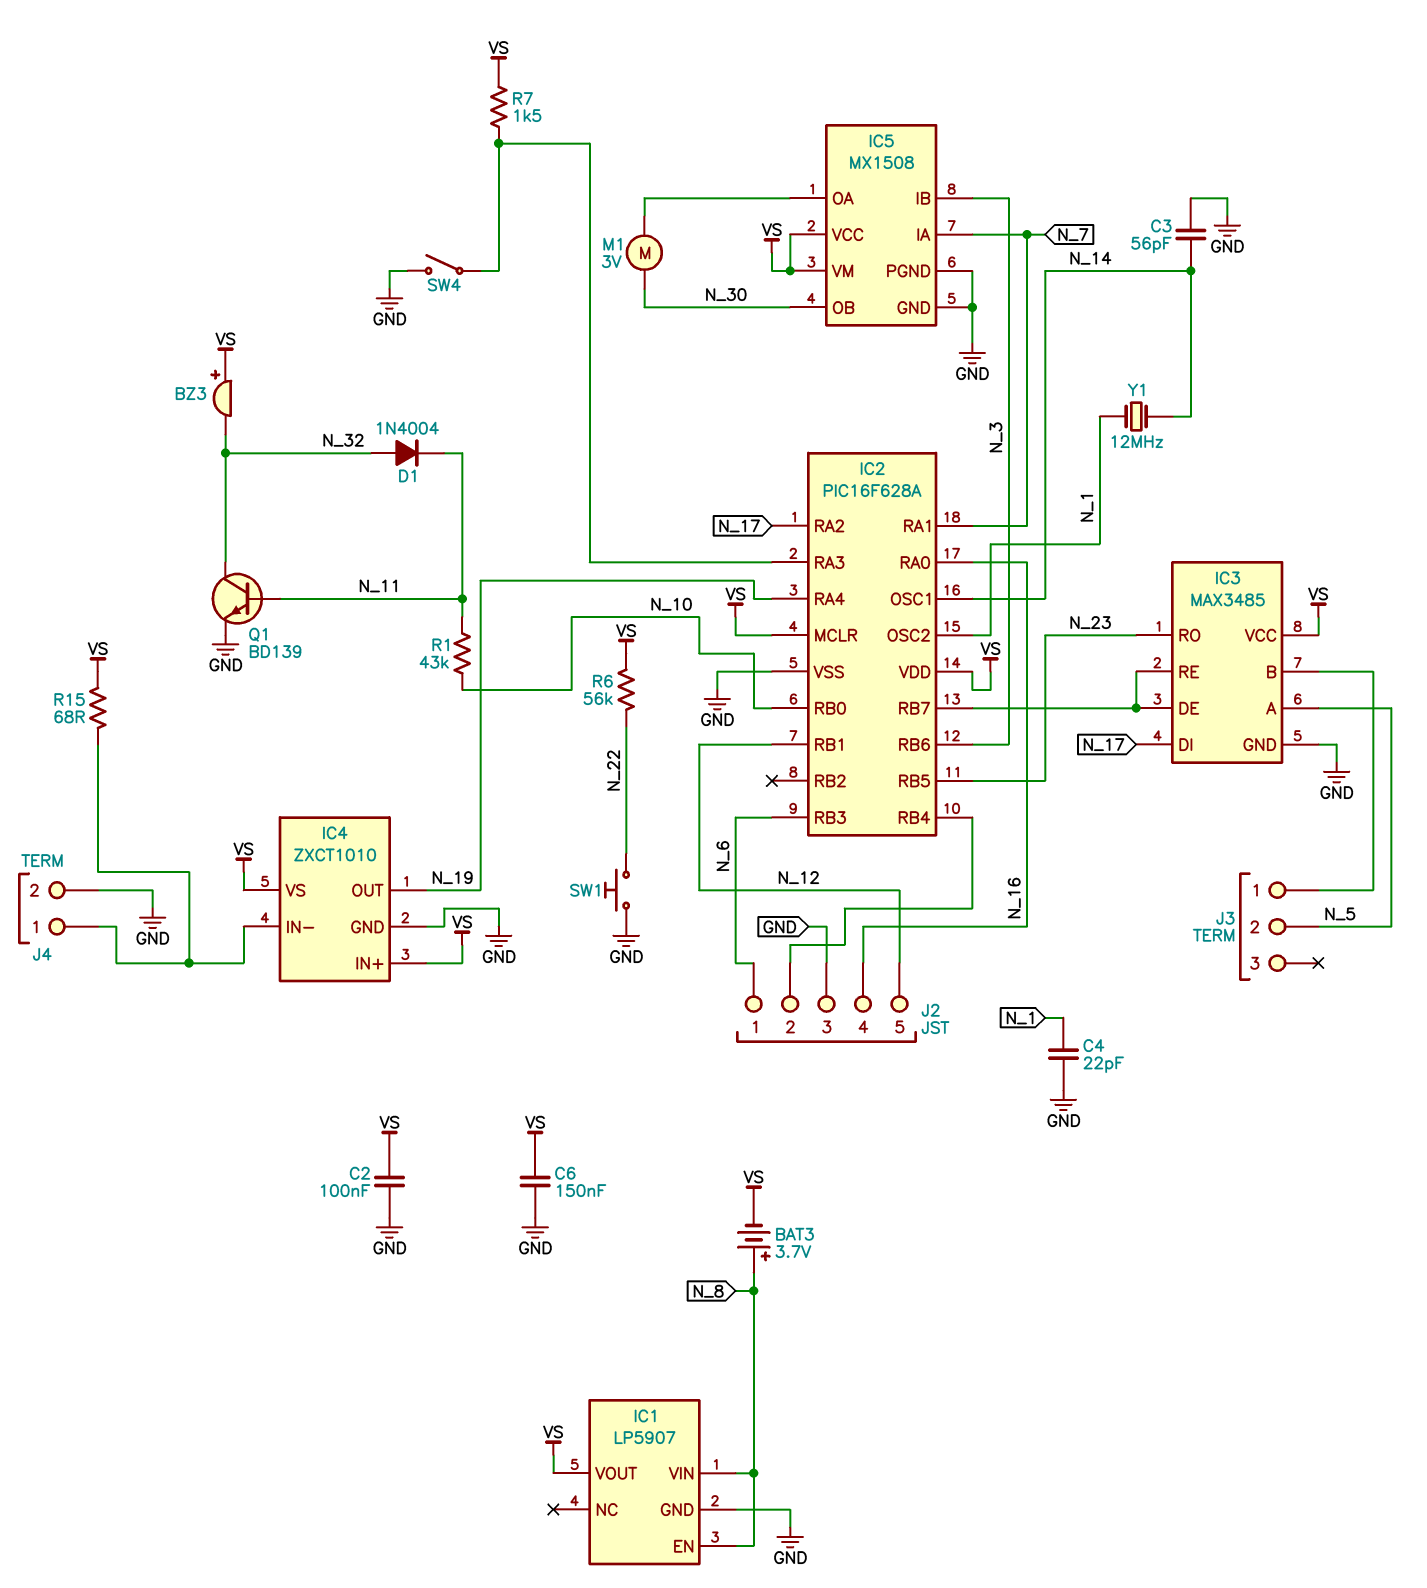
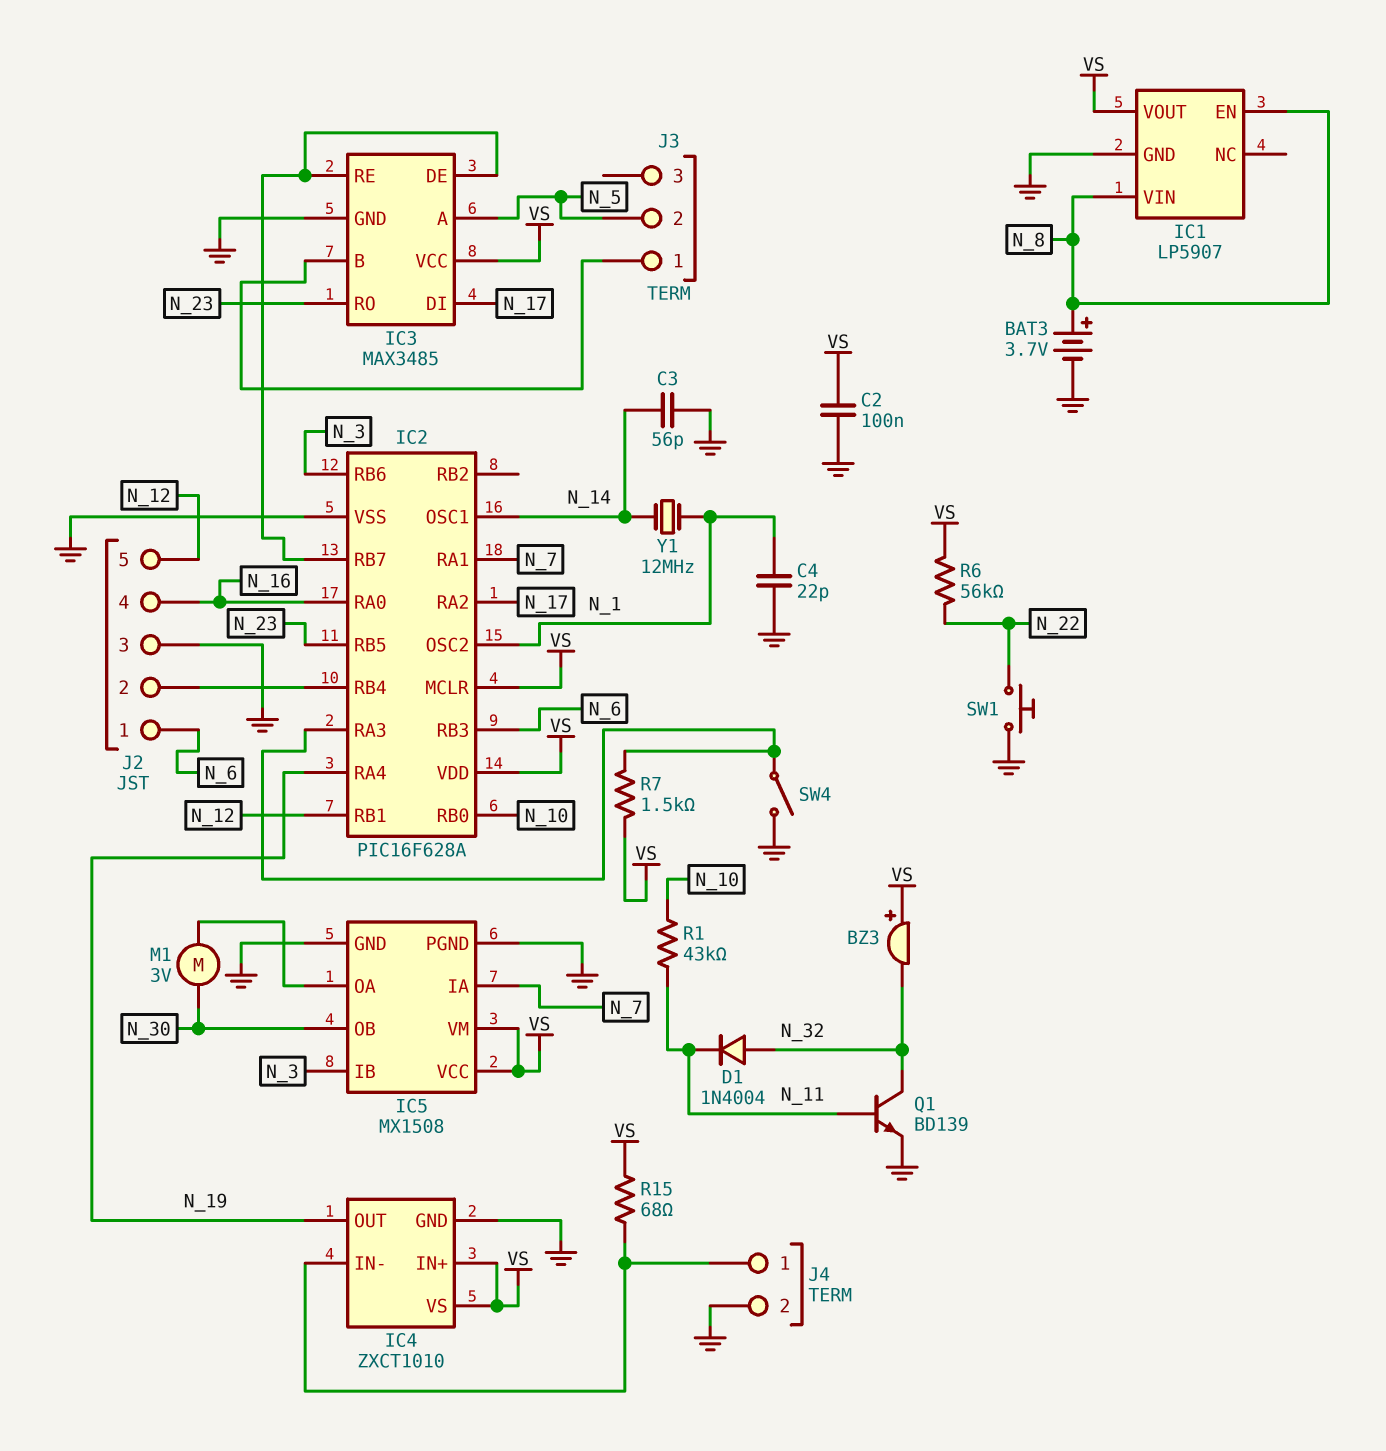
BAT3: 3.7V (plus N_8, minus VS) -> 3.7V (plus N_8, minus GND)
C6: 150nF (GND, VS) -> none

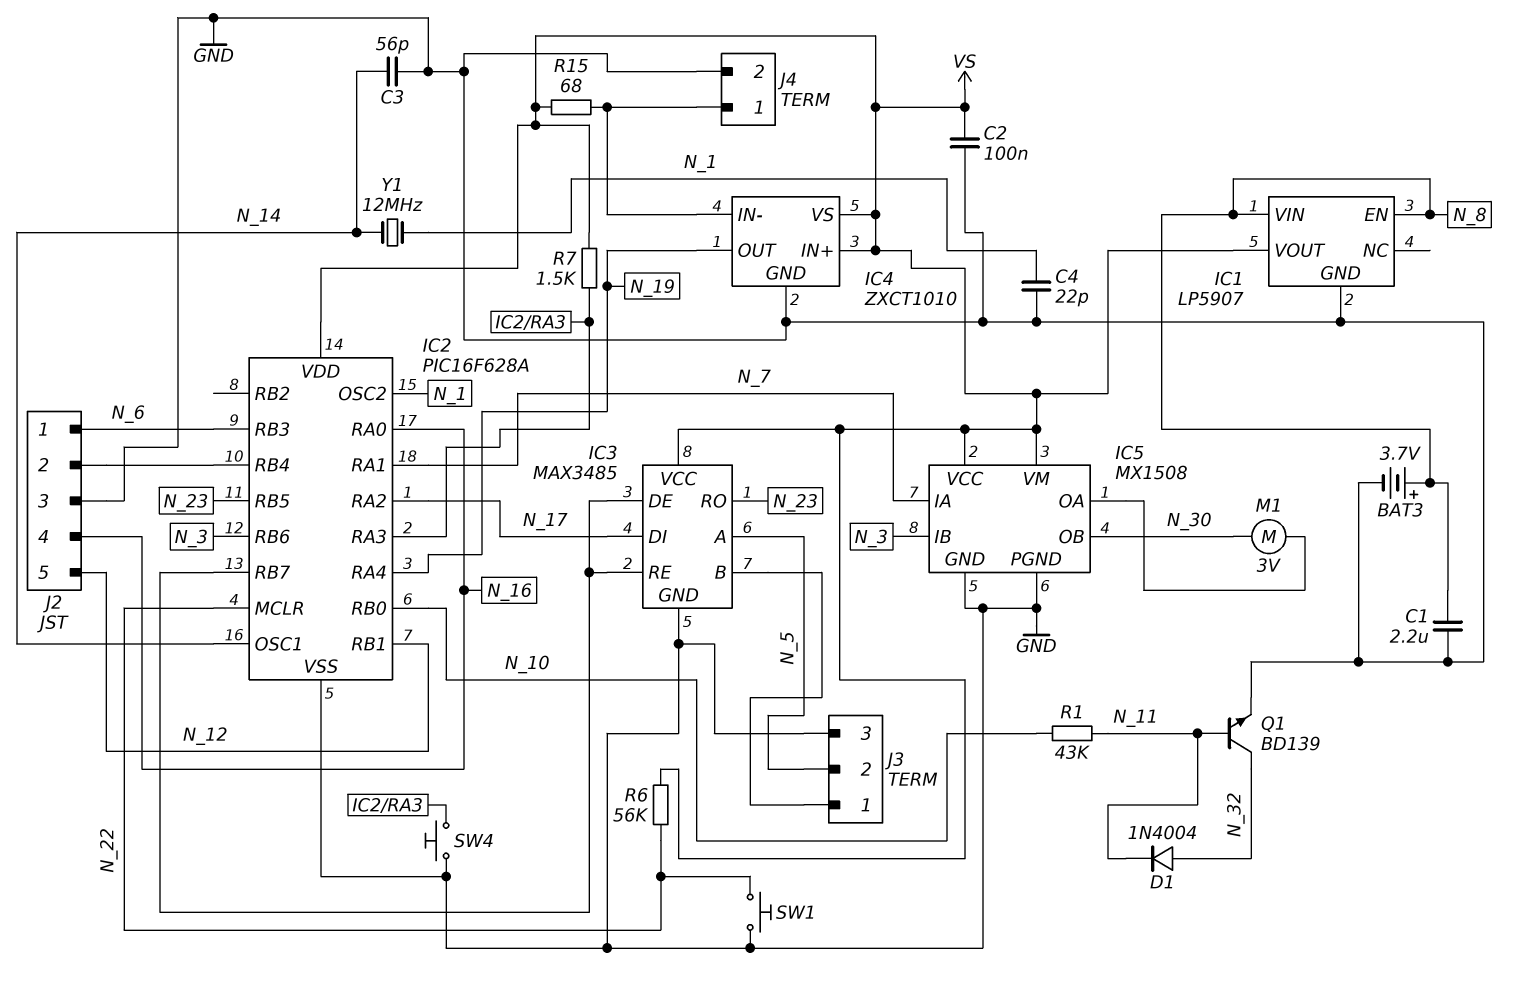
BZ3: buzzer (plus VS, minus N_32) -> none
C1: none -> 2.2uF (GND, N_8)
IC2 pin MCLR: VS -> N_22
J3 pin 3: none -> GND
SW4: switch (GND, IC2/RA3) -> button (GND, IC2/RA3)

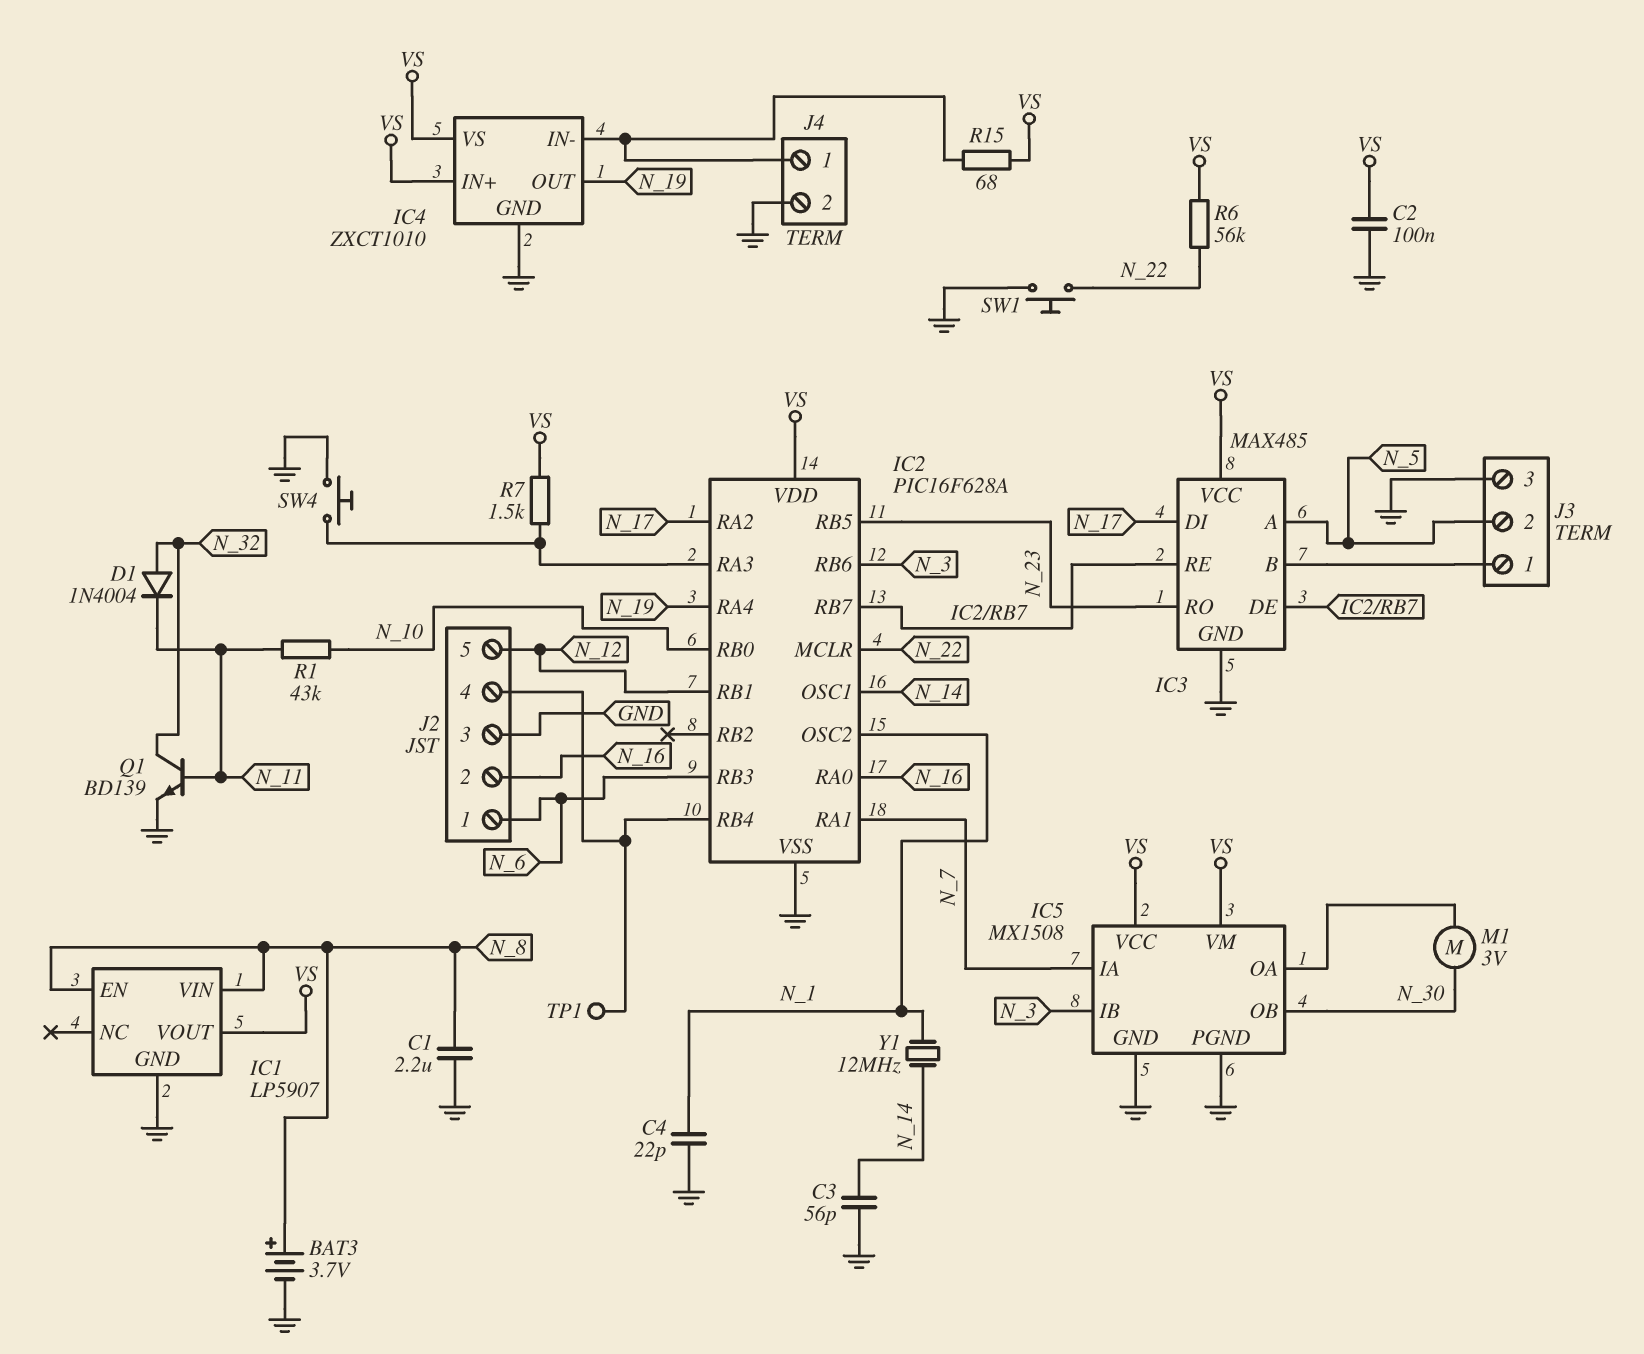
IC3: MAX3485 -> MAX485
J2 pin 2: IC2/RB4 -> N_16
J2 pin 4: N_16 -> IC2/RB4
TP1: none -> test point (IC2/RB4)

